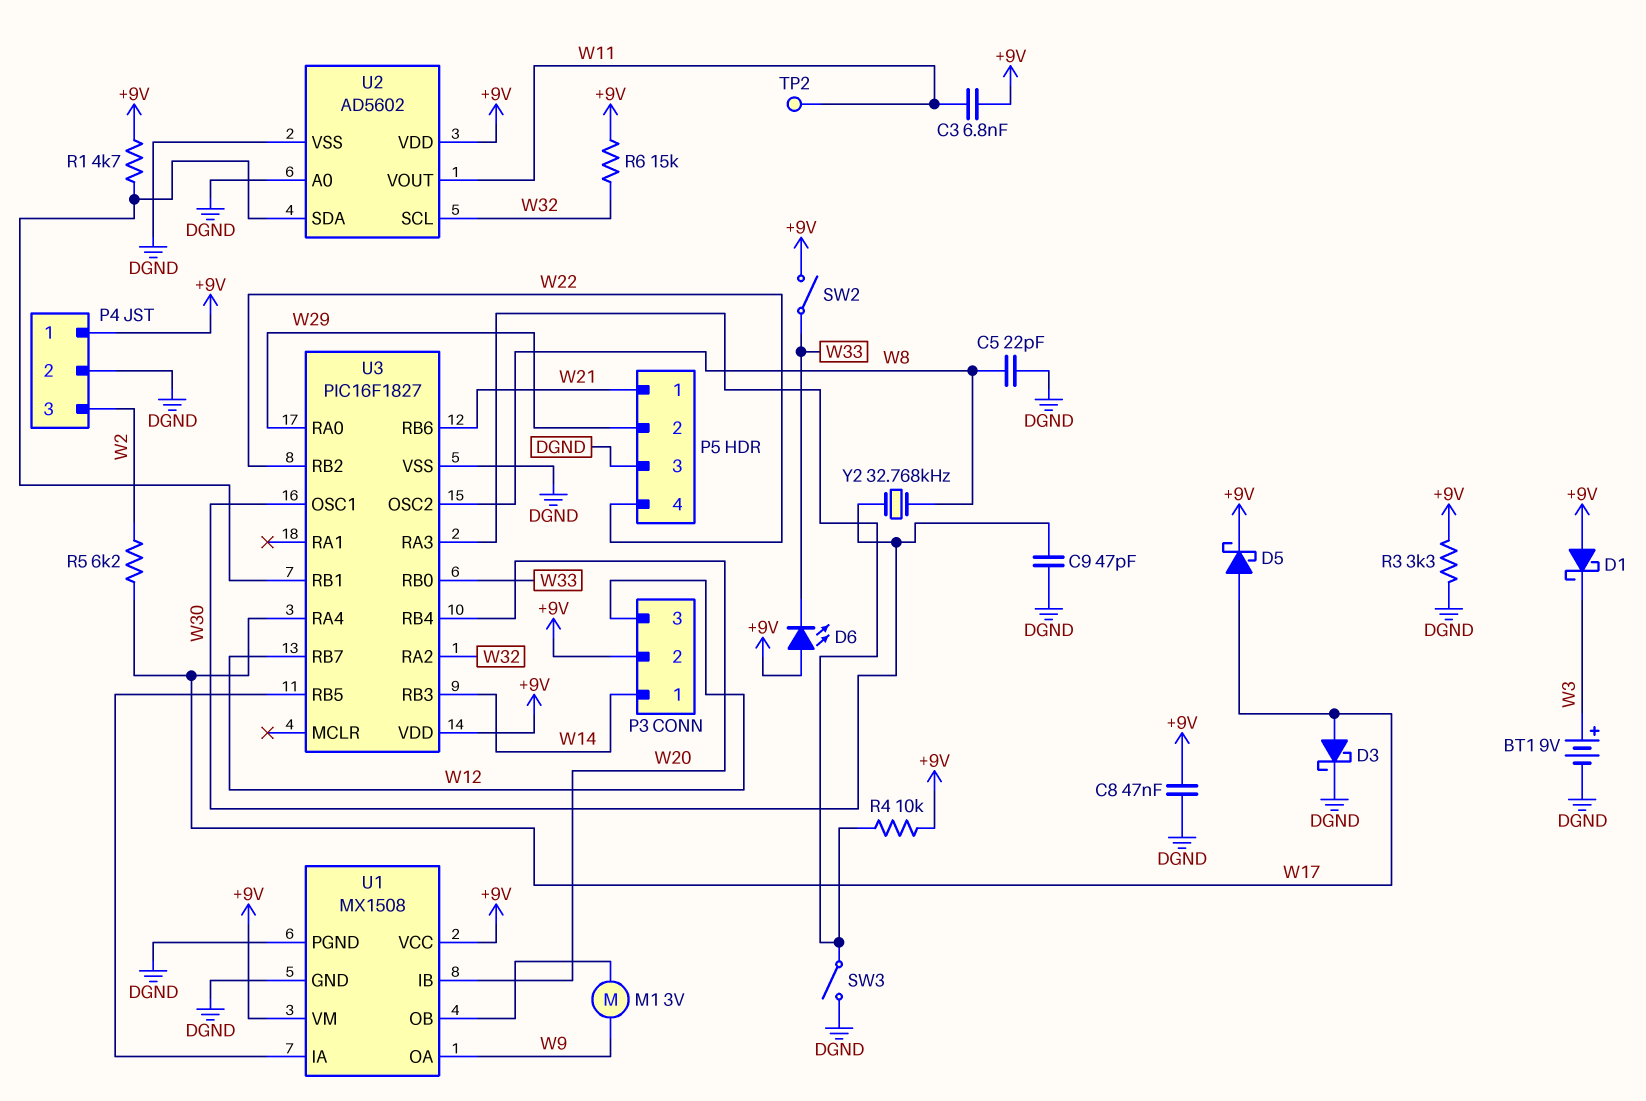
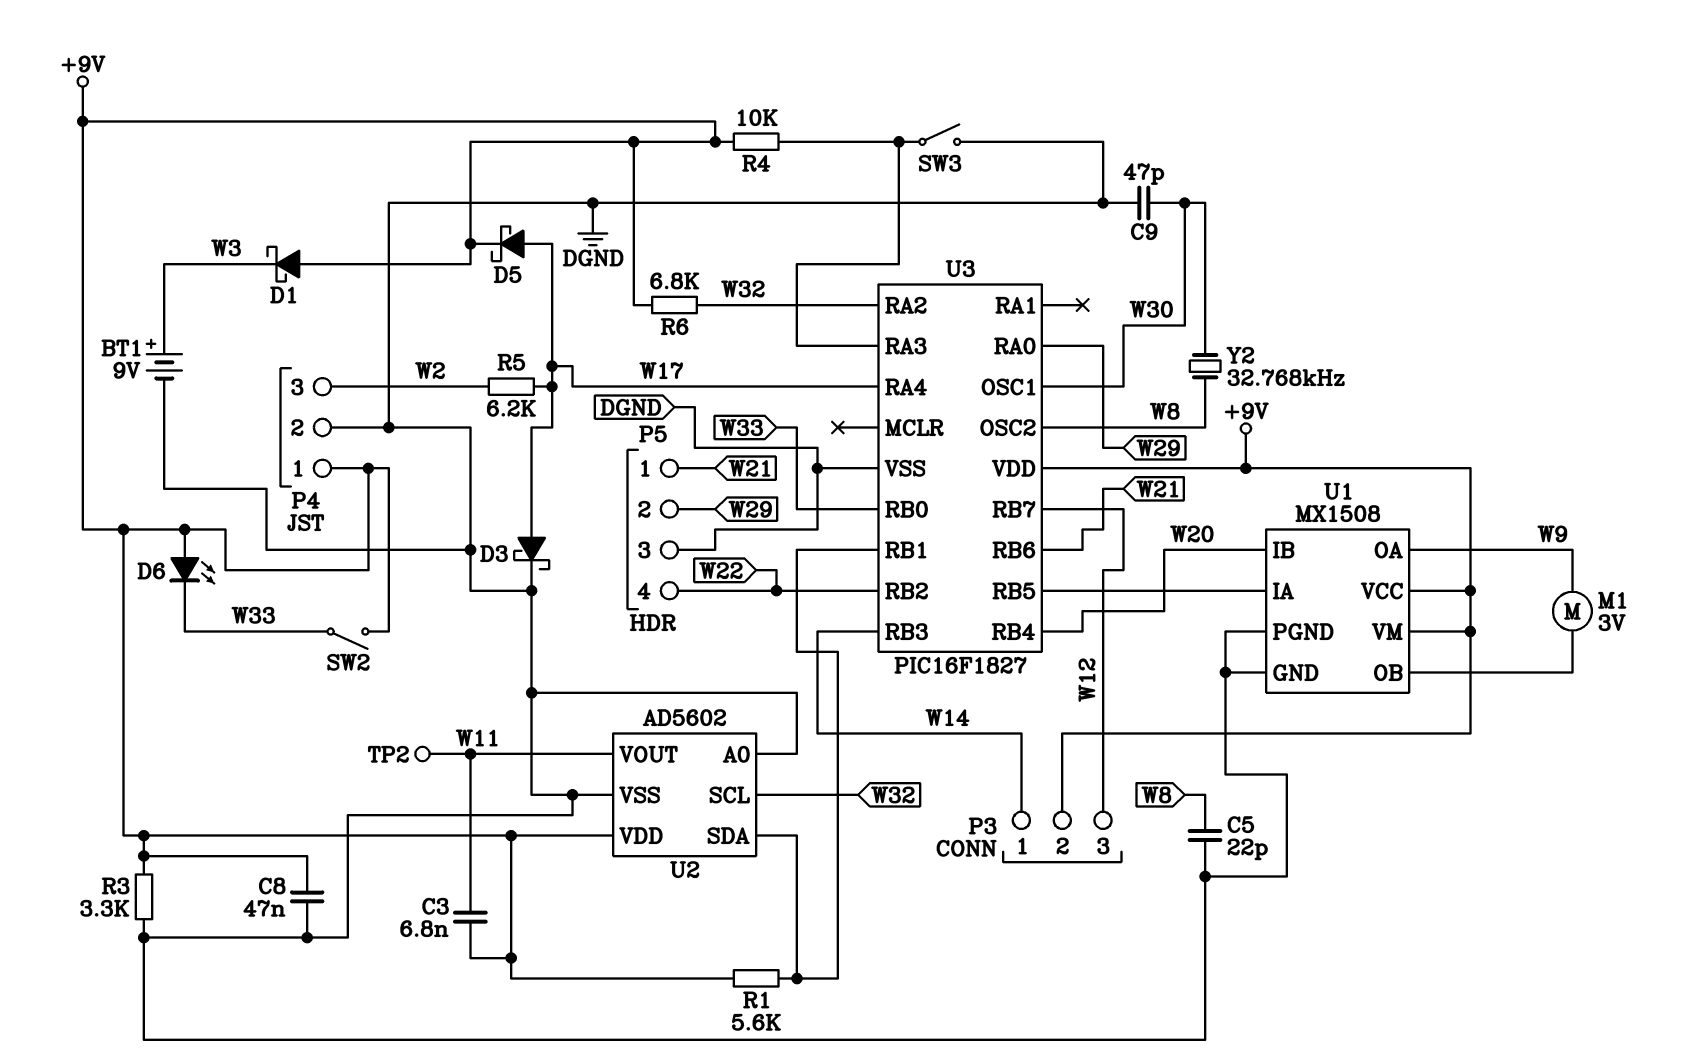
R1: 4.7k (+9V, U2/SDA) -> 5.6k (+9V, U2/SDA)
R6: 15k (+9V, W32) -> 6.8k (+9V, W32)

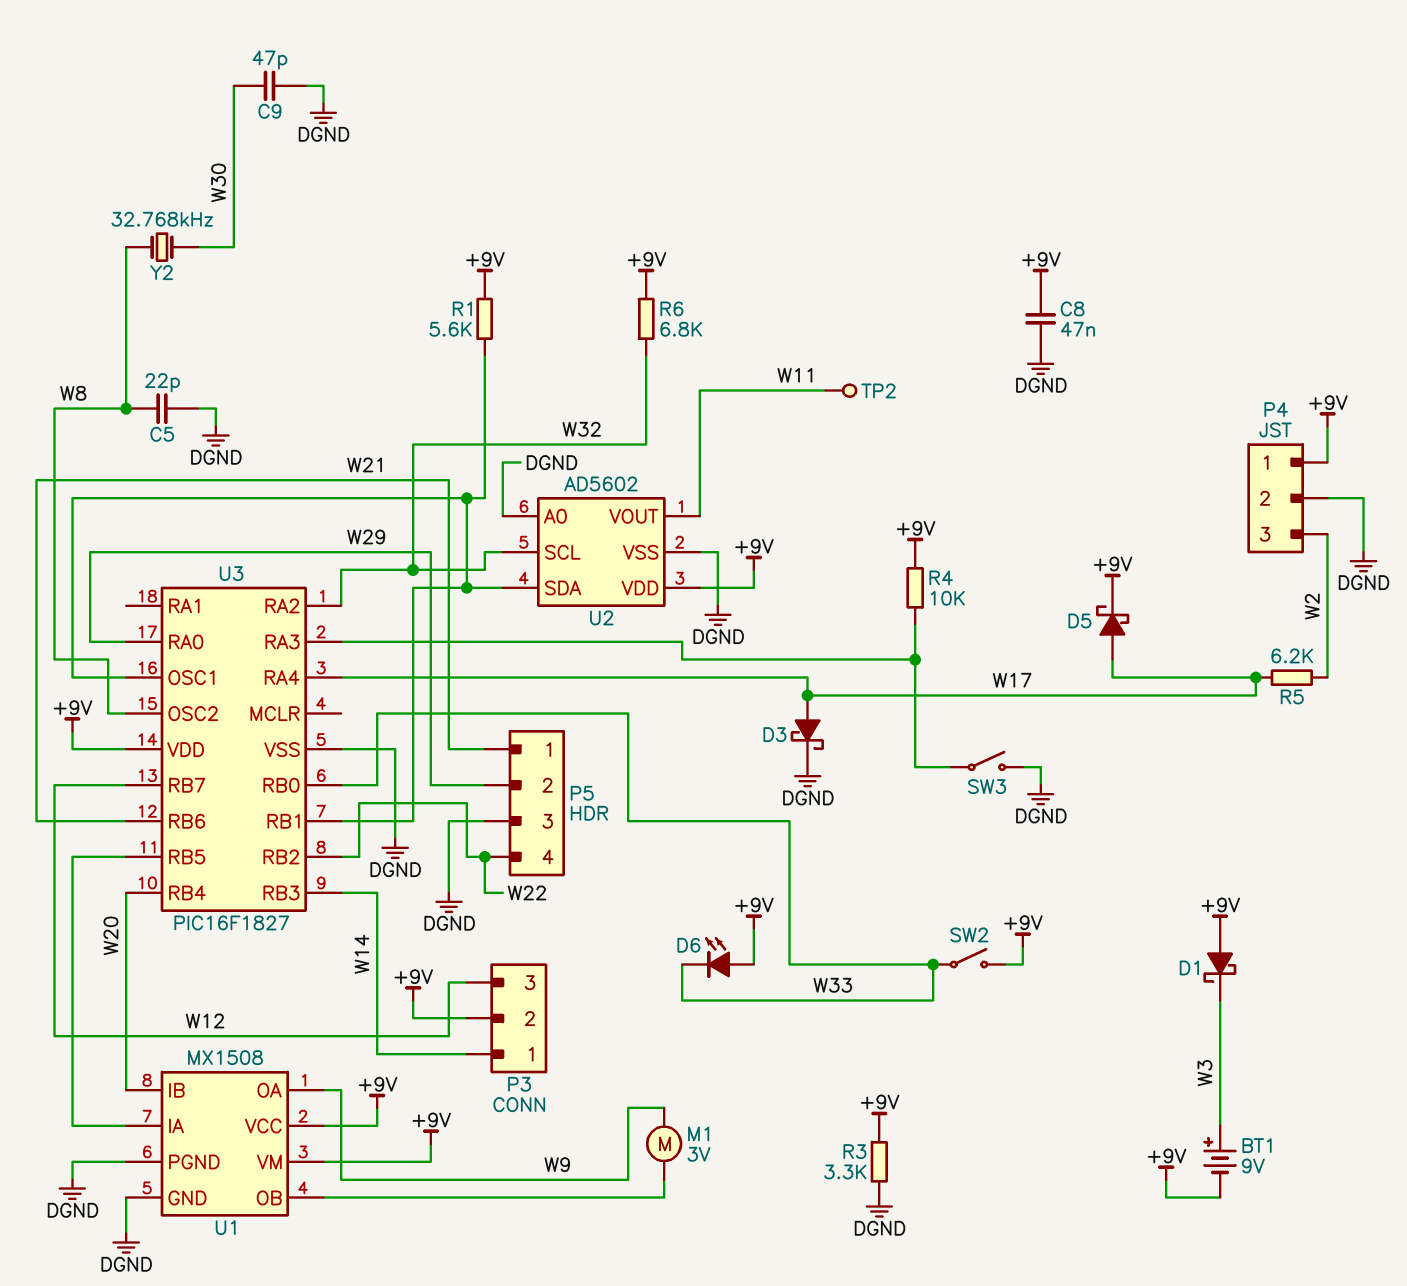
BT1: 9V (plus W3, minus DGND) -> 9V (plus W3, minus +9V)
C3: 6.8nF (+9V, W11) -> none
U3 pin OSC1: W30 -> U2/SDA

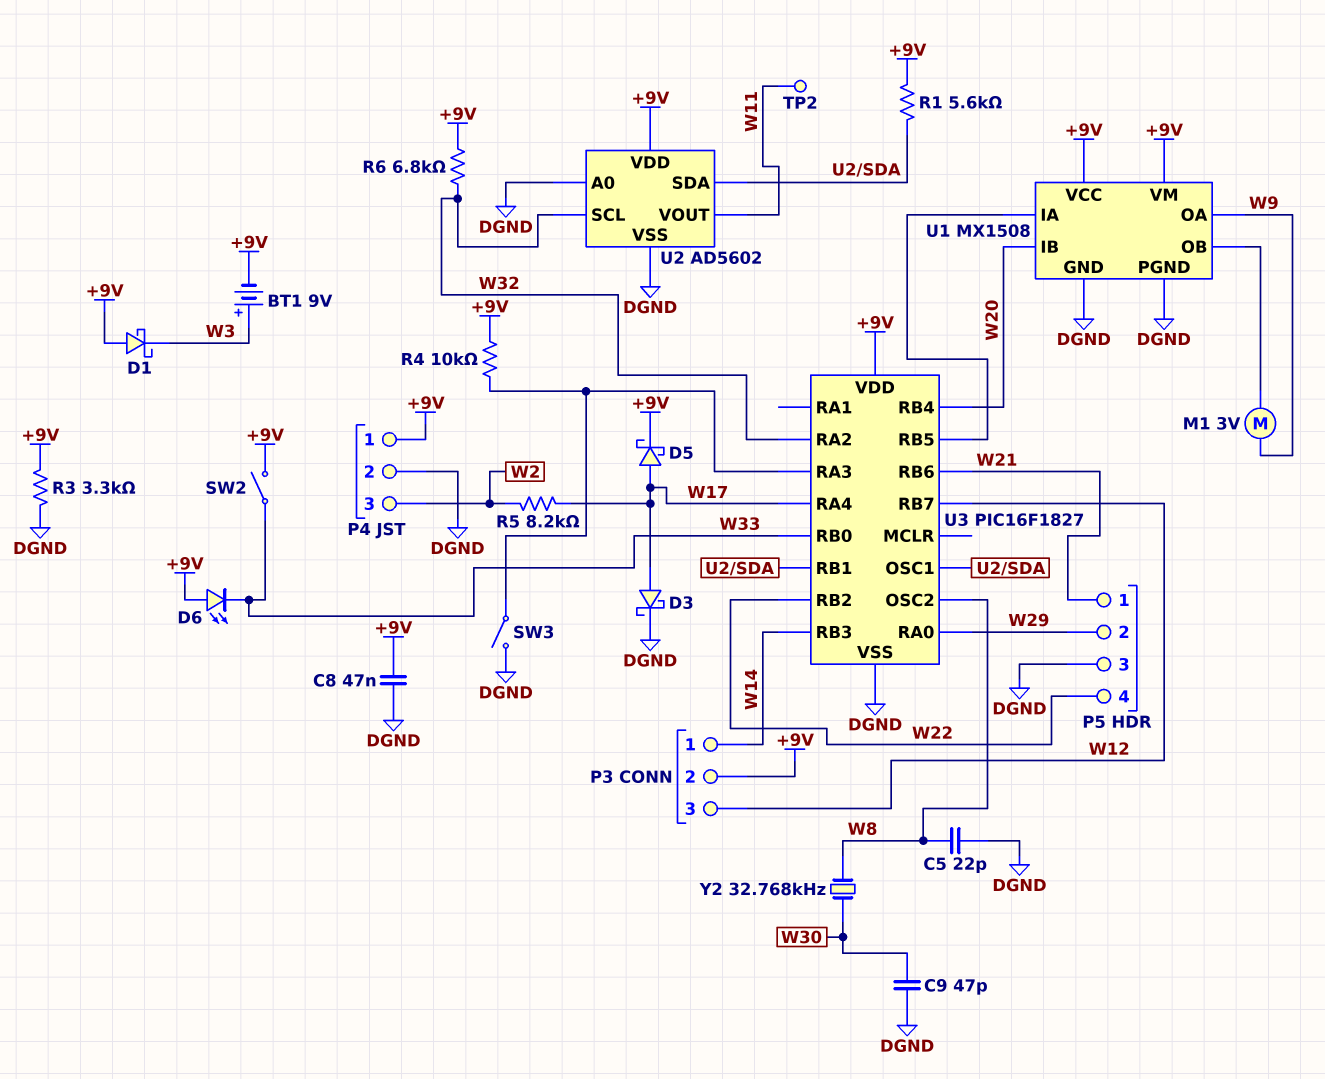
R5: 6.2k (W2, W17) -> 8.2k (W2, W17)

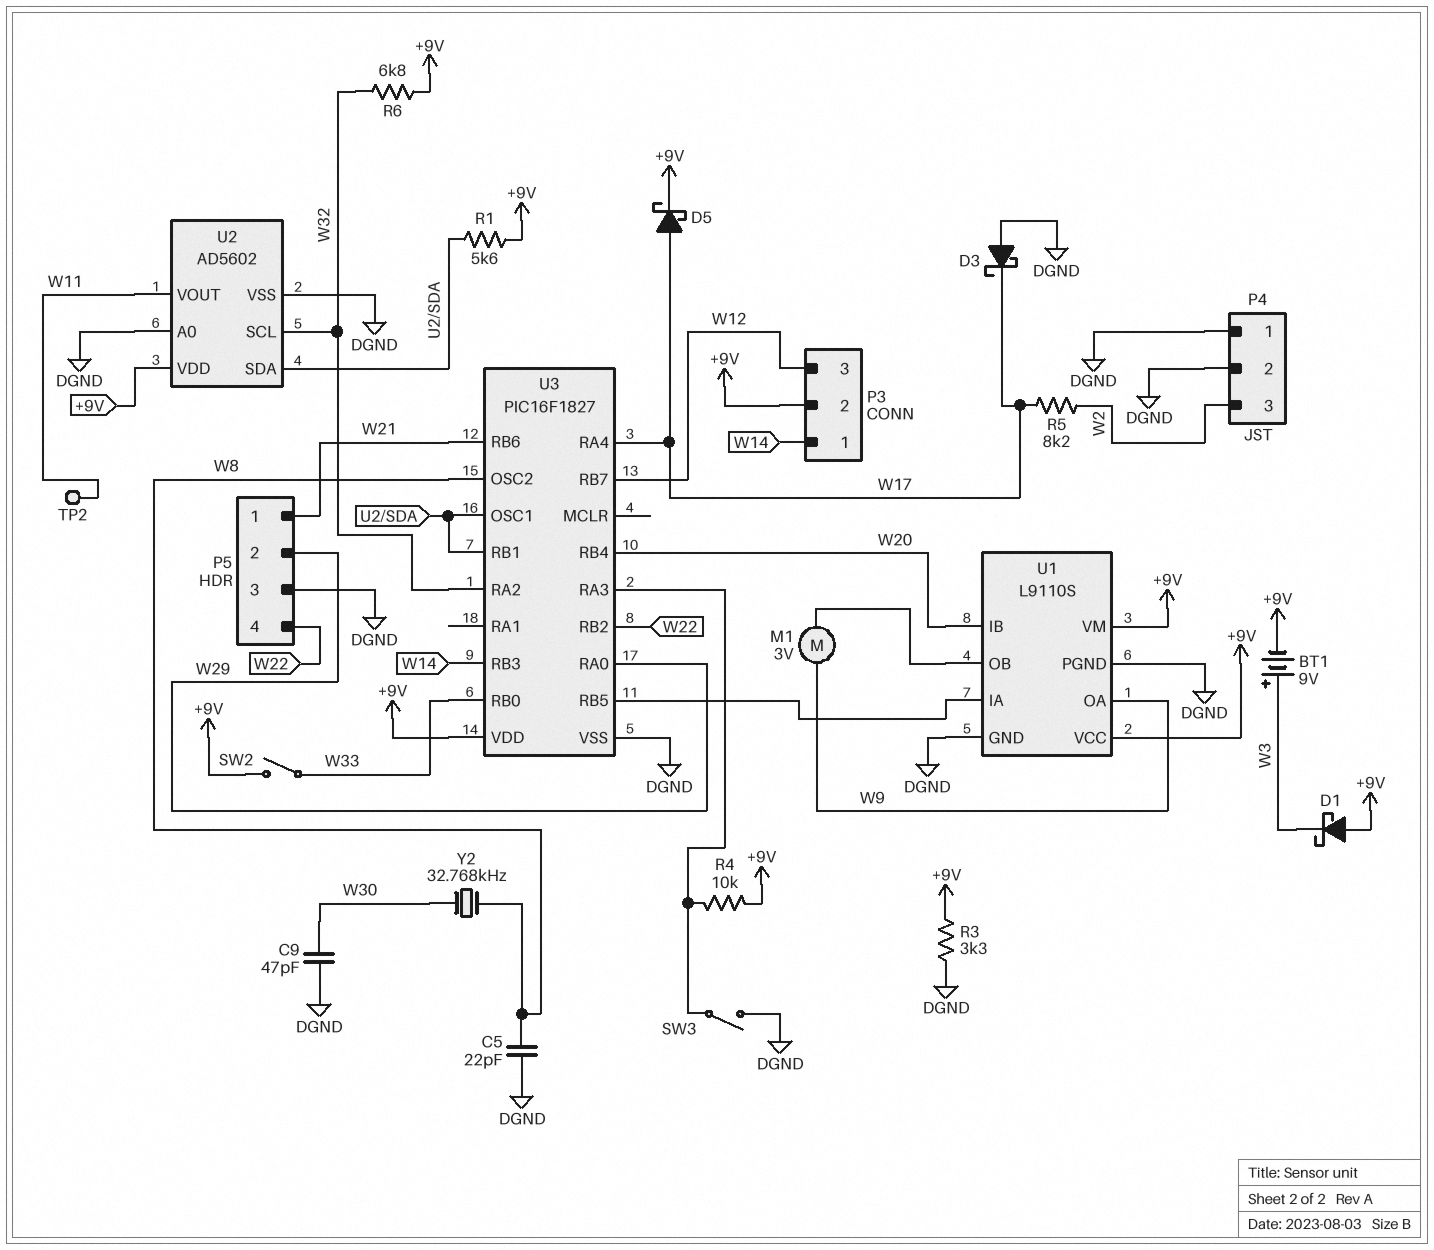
C8: 47nF (+9V, DGND) -> none
D3: schottky (A W17, K DGND) -> schottky (A DGND, K W17)
D6: LED (A +9V, K W33) -> none
P4 pin 1: +9V -> DGND
U1: MX1508 -> L9110S

